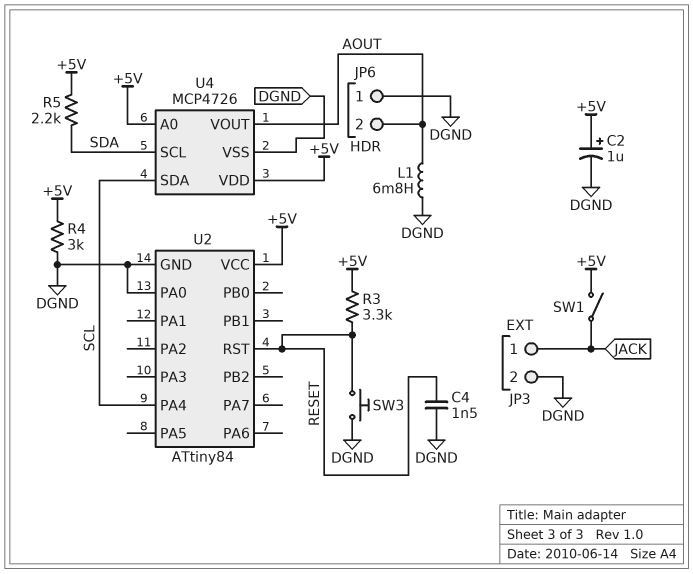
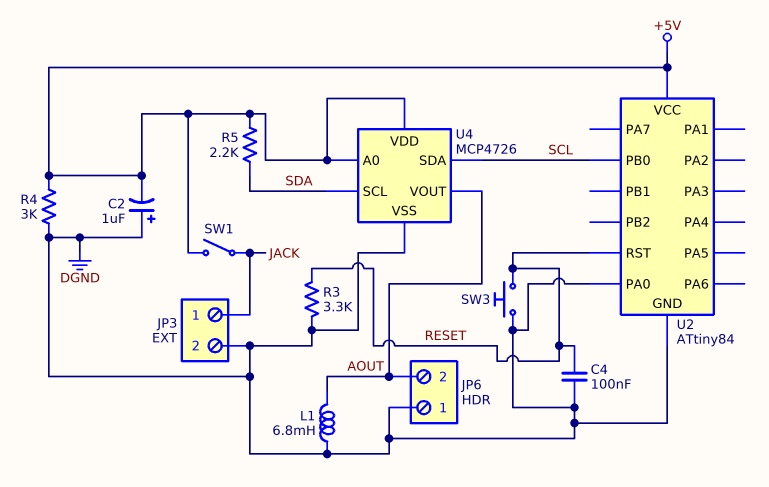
C2: 1uF (plus +5V, minus DGND) -> 1uF (plus DGND, minus +5V)
C4: 1.5nF (DGND, RESET) -> 100nF (DGND, RESET)
R3: 3.3k (+5V, RESET) -> 3.3k (DGND, RESET)
U2 pin PA4: SCL -> none
U2 pin PB0: none -> SCL

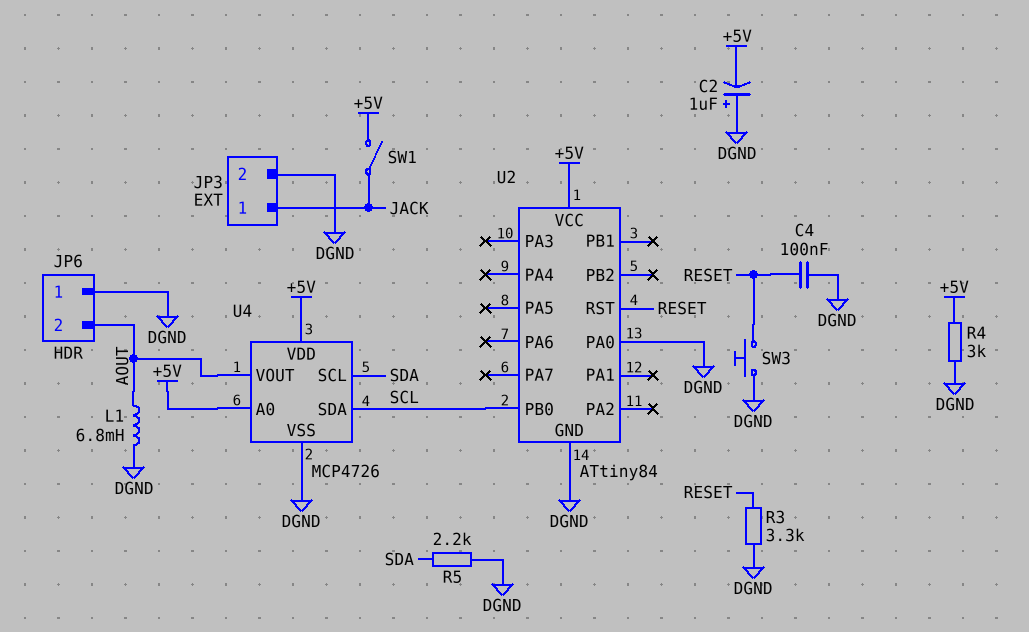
R5: 2.2k (+5V, SDA) -> 2.2k (DGND, SDA)

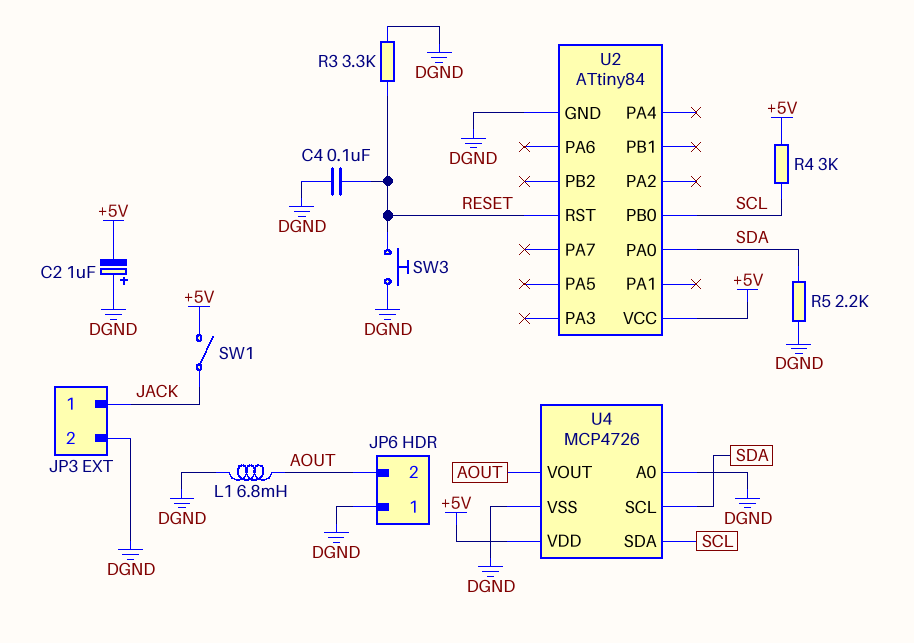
R4: 3k (+5V, DGND) -> 3k (+5V, SCL)
U2 pin PA0: DGND -> SDA
U4 pin A0: +5V -> DGND

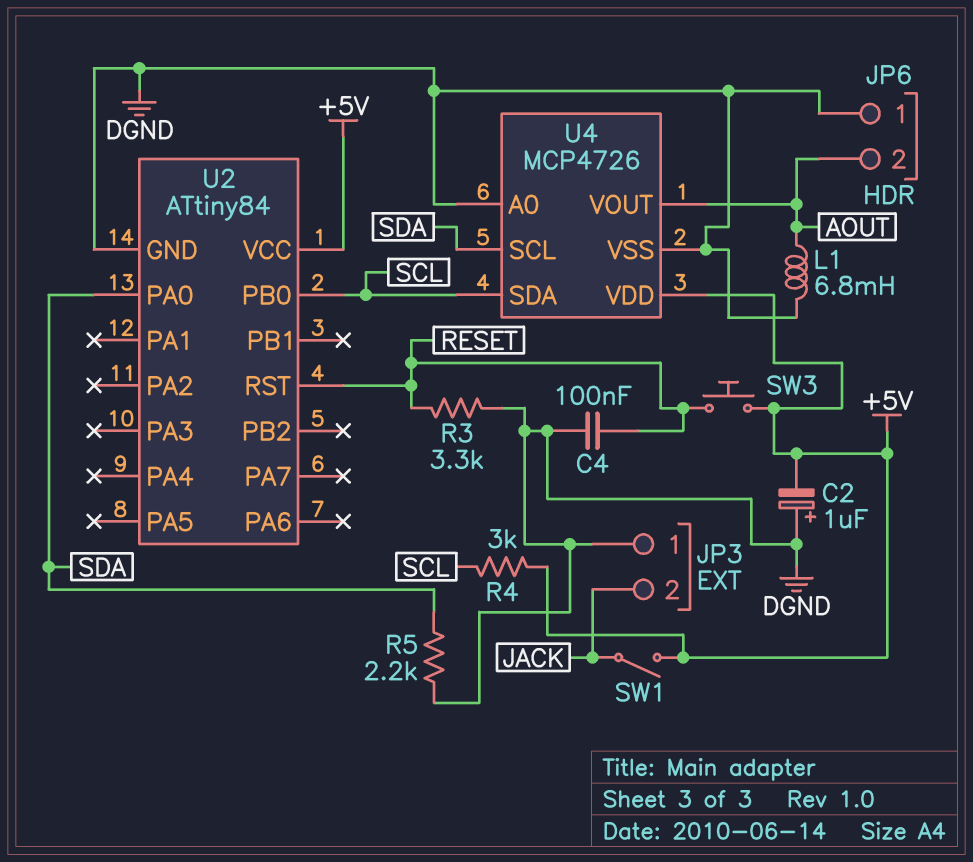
JP3 pin 1: JACK -> DGND
JP3 pin 2: DGND -> JACK
SW3: button (DGND, RESET) -> button (+5V, RESET)

